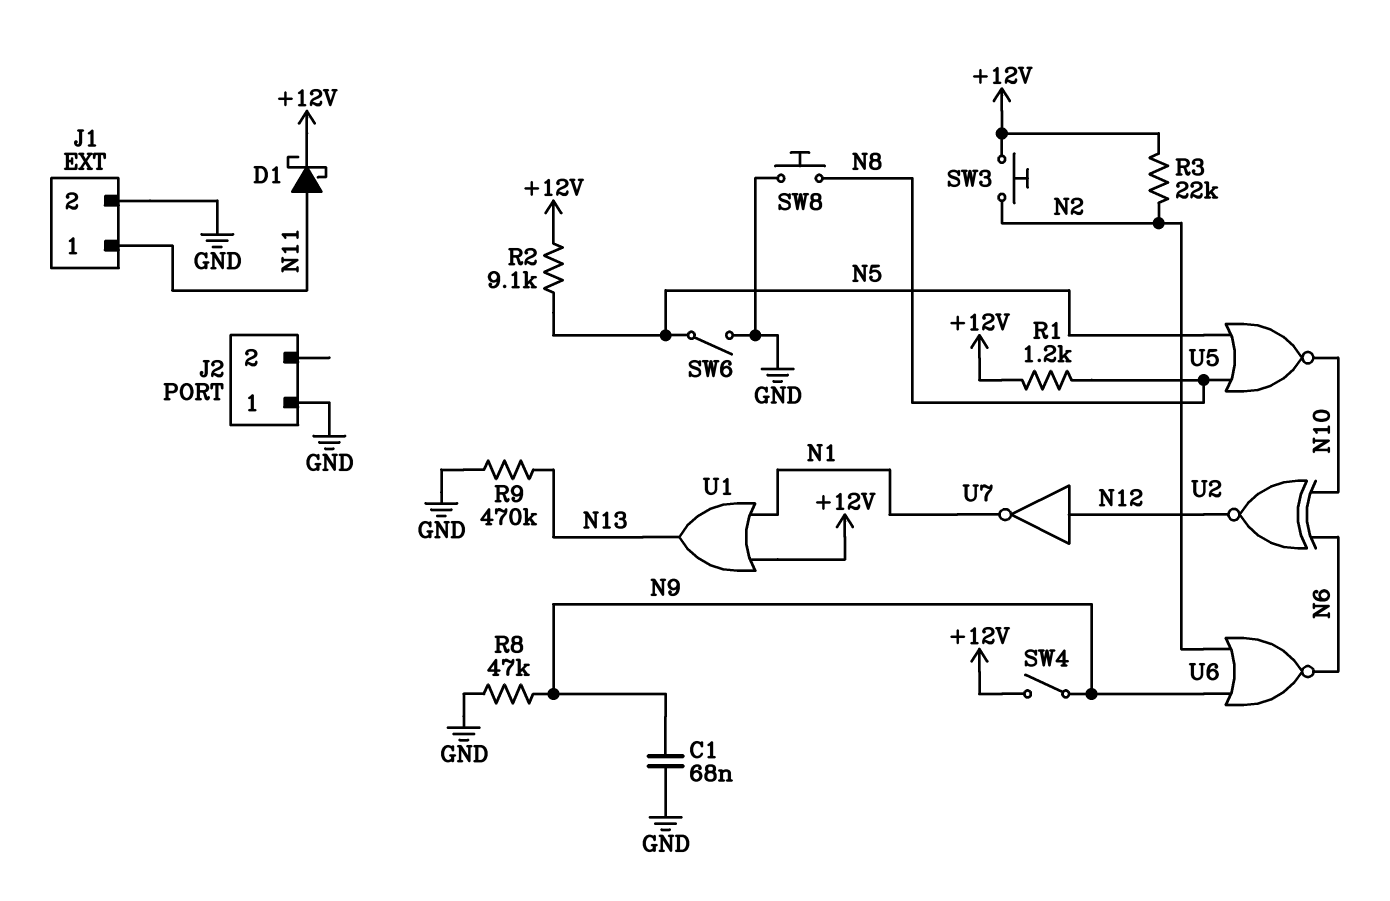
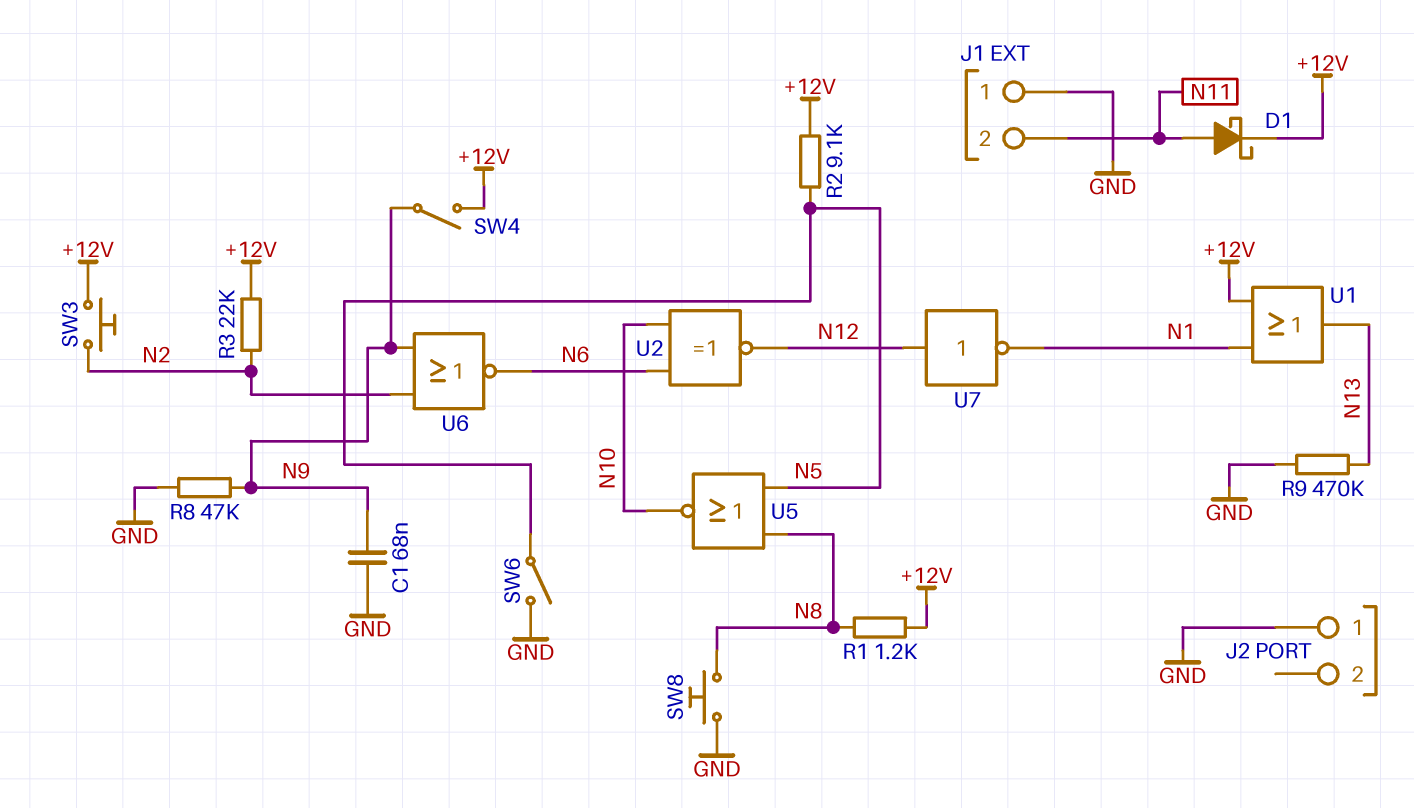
J1 pin 1: N11 -> GND
J1 pin 2: GND -> N11

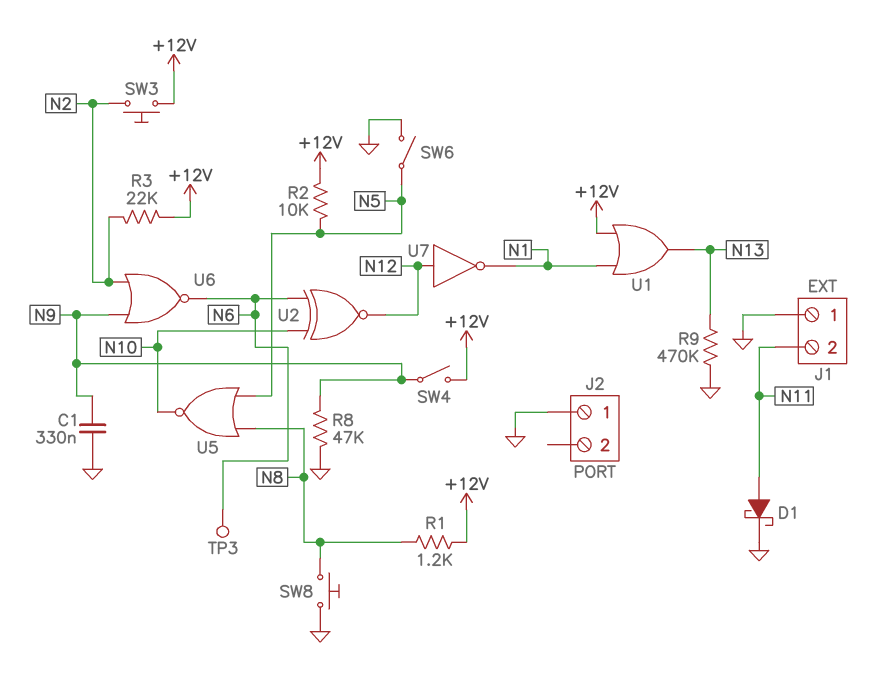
C1: 68nF (GND, N9) -> 330nF (GND, N9)
D1: schottky (A N11, K +12V) -> schottky (A N11, K GND)
R2: 9.1k (+12V, N5) -> 10k (+12V, N5)
TP3: none -> test point (N6)

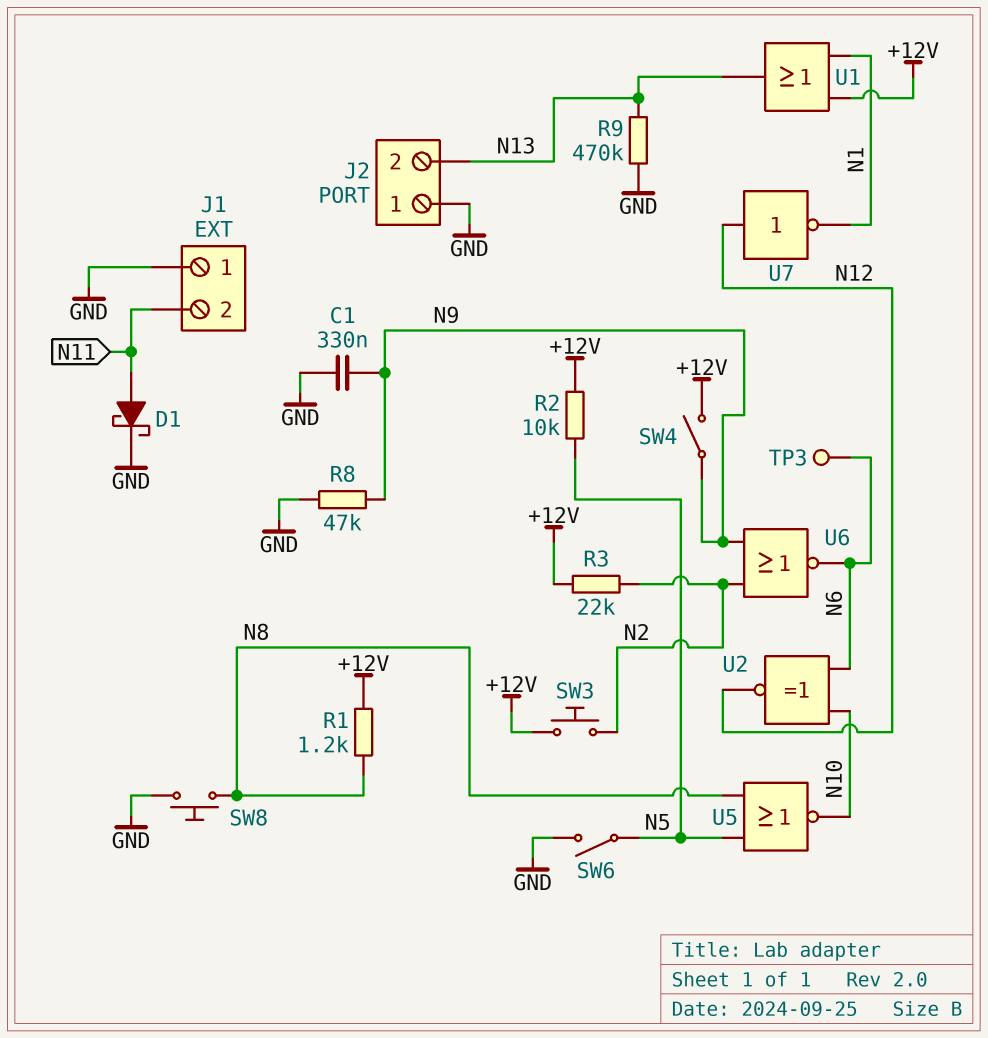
J2 pin 2: none -> N13

